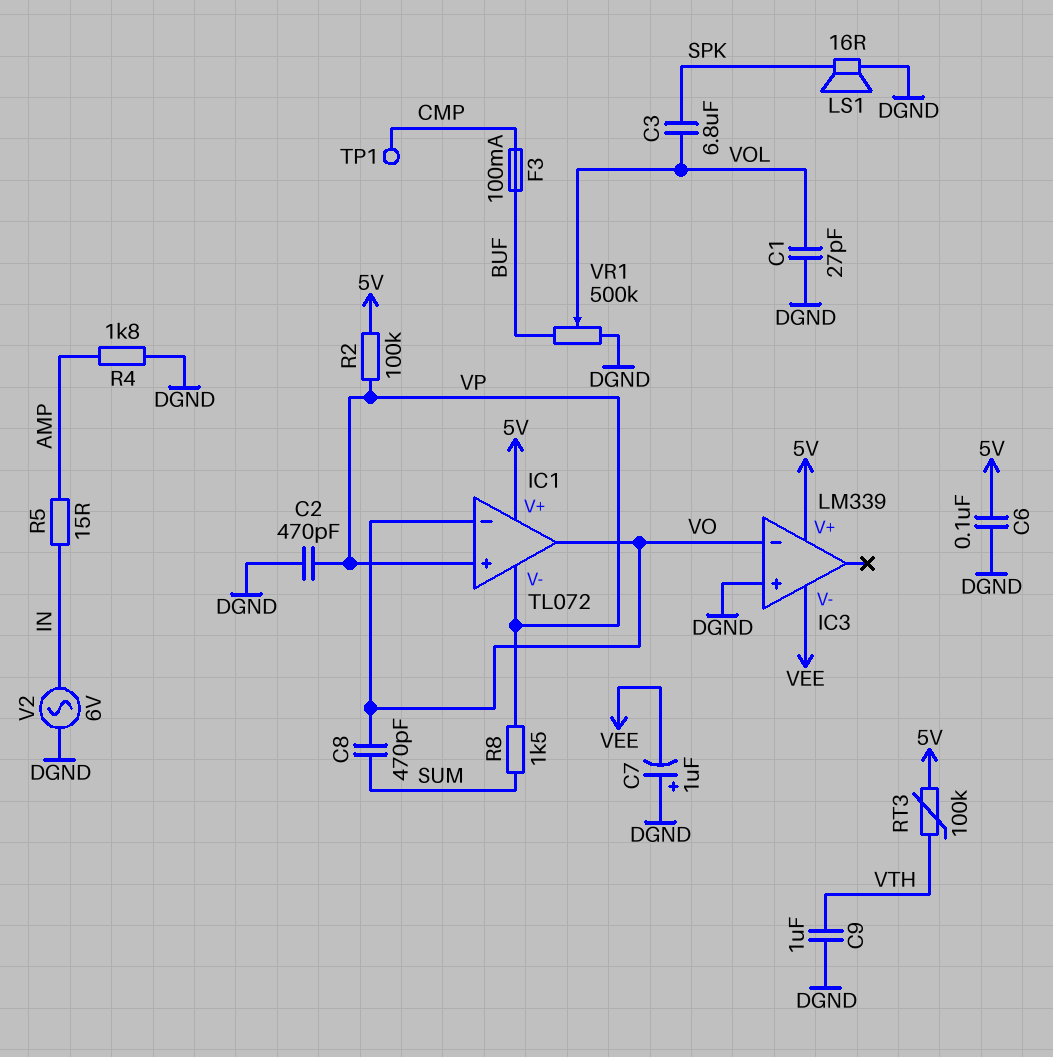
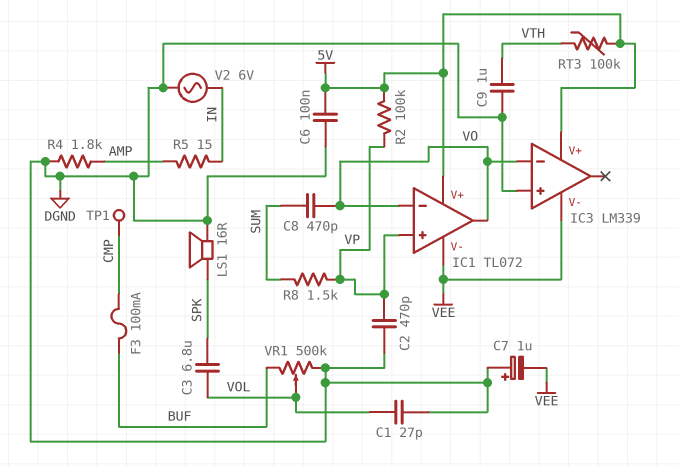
IC1 pin V-: VP -> VEE

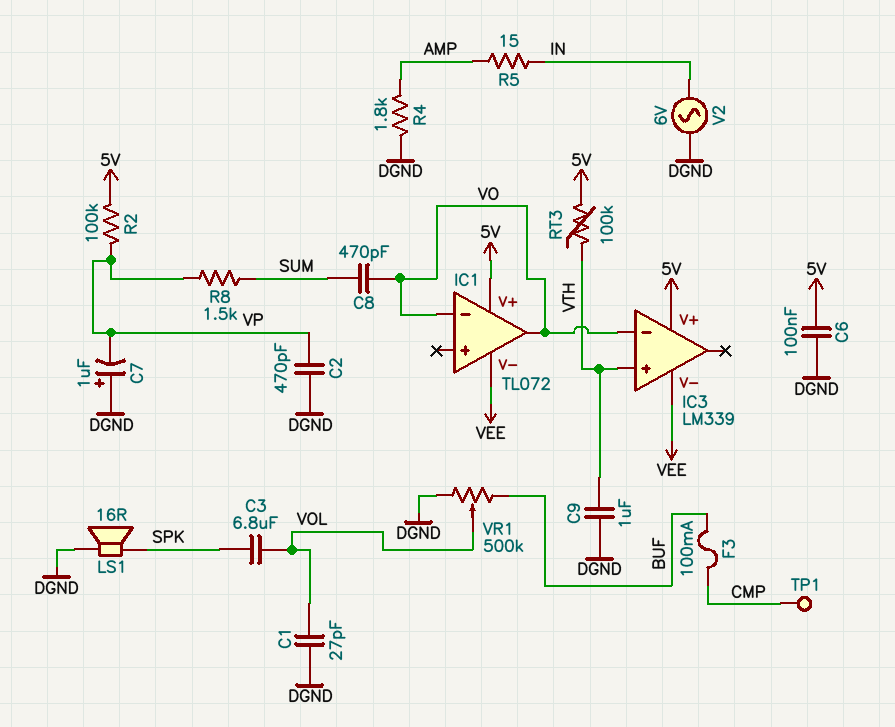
C7: 1uF (plus DGND, minus VEE) -> 1uF (plus DGND, minus VP)
IC1 pin in+: VP -> none
IC3 pin in+: DGND -> VTH

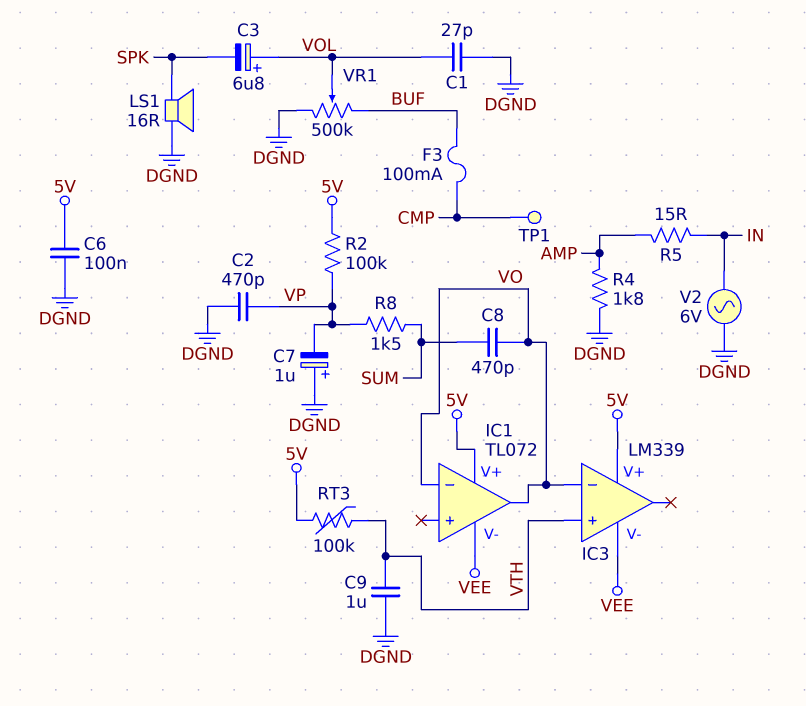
C3: 6.8uF (SPK, VOL) -> 6.8uF (plus VOL, minus SPK)

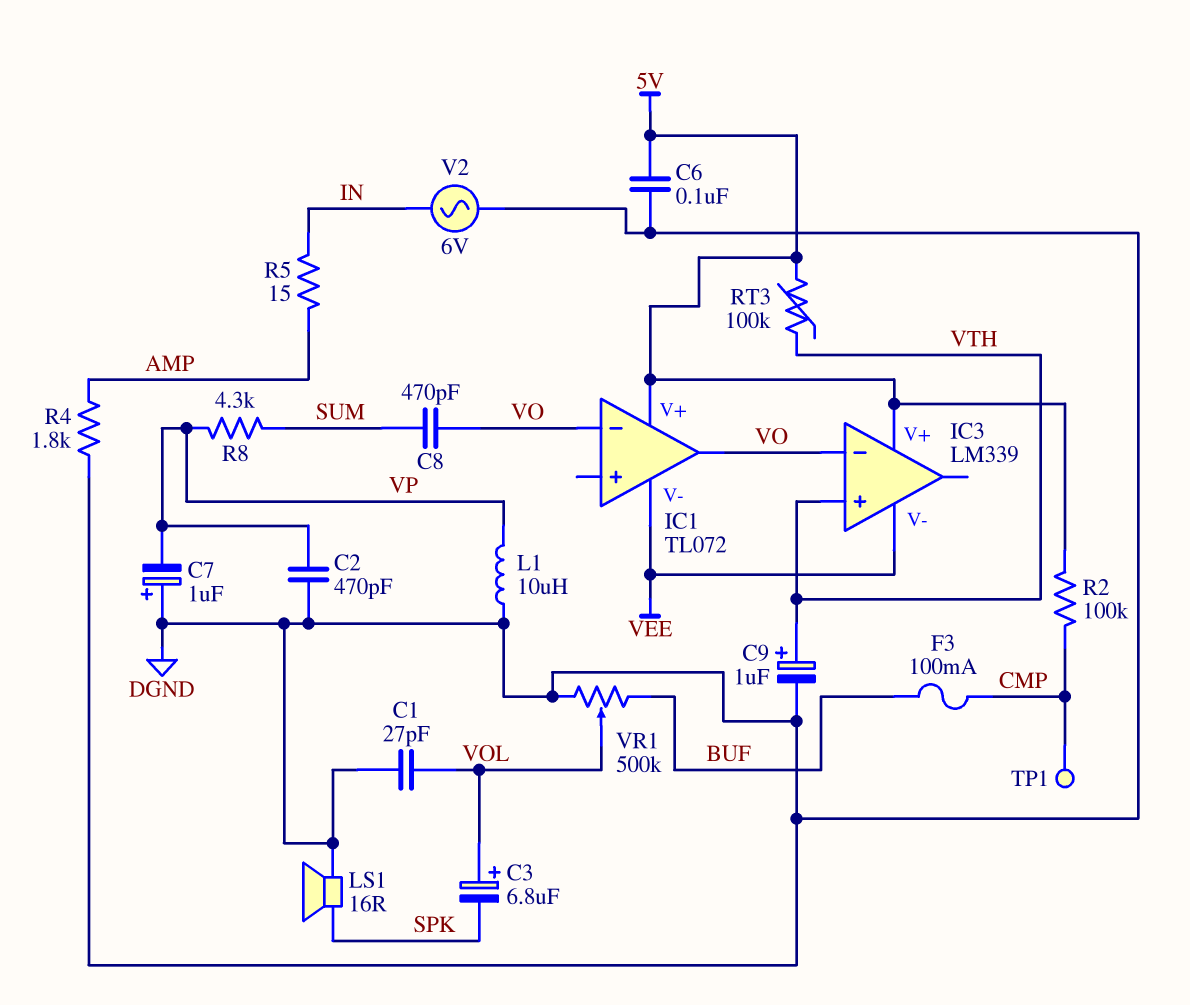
C9: 1uF (DGND, VTH) -> 1uF (plus VTH, minus DGND)
L1: none -> 10uH (DGND, VP)
R2: 100k (5V, VP) -> 100k (5V, CMP)
R8: 1.5k (SUM, VP) -> 4.3k (SUM, VP)

